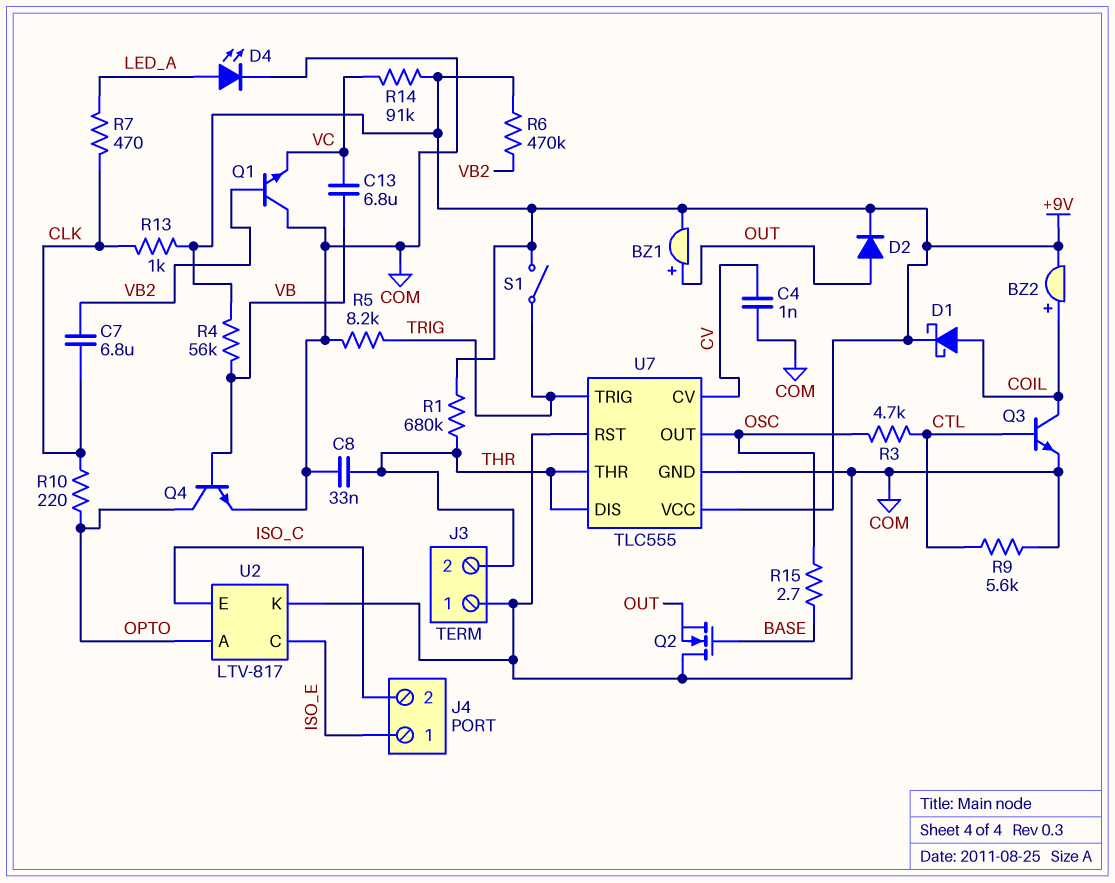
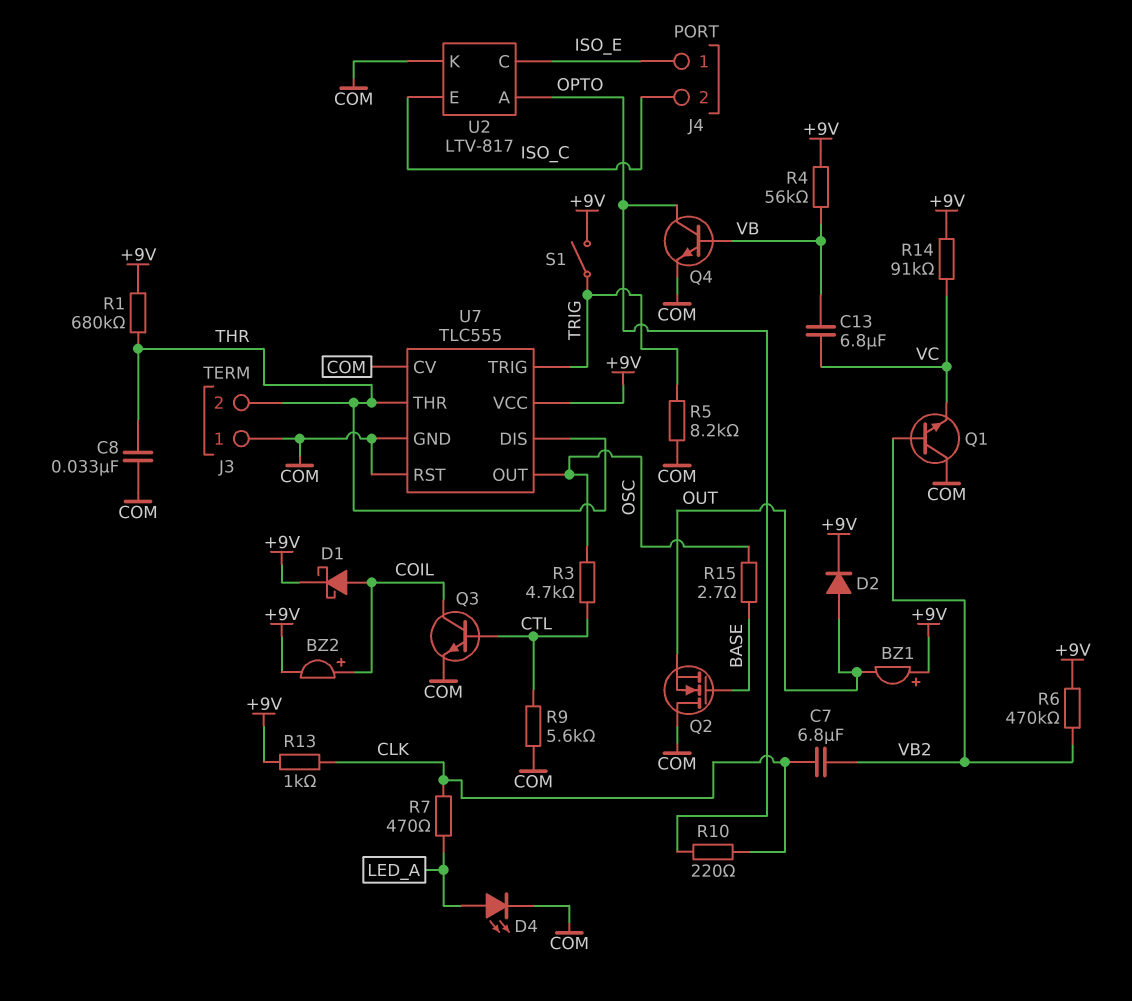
BZ1: buzzer (plus OUT, minus +9V) -> buzzer (plus +9V, minus OUT)
C4: 1nF (COM, CV) -> none
U7 pin CV: CV -> COM

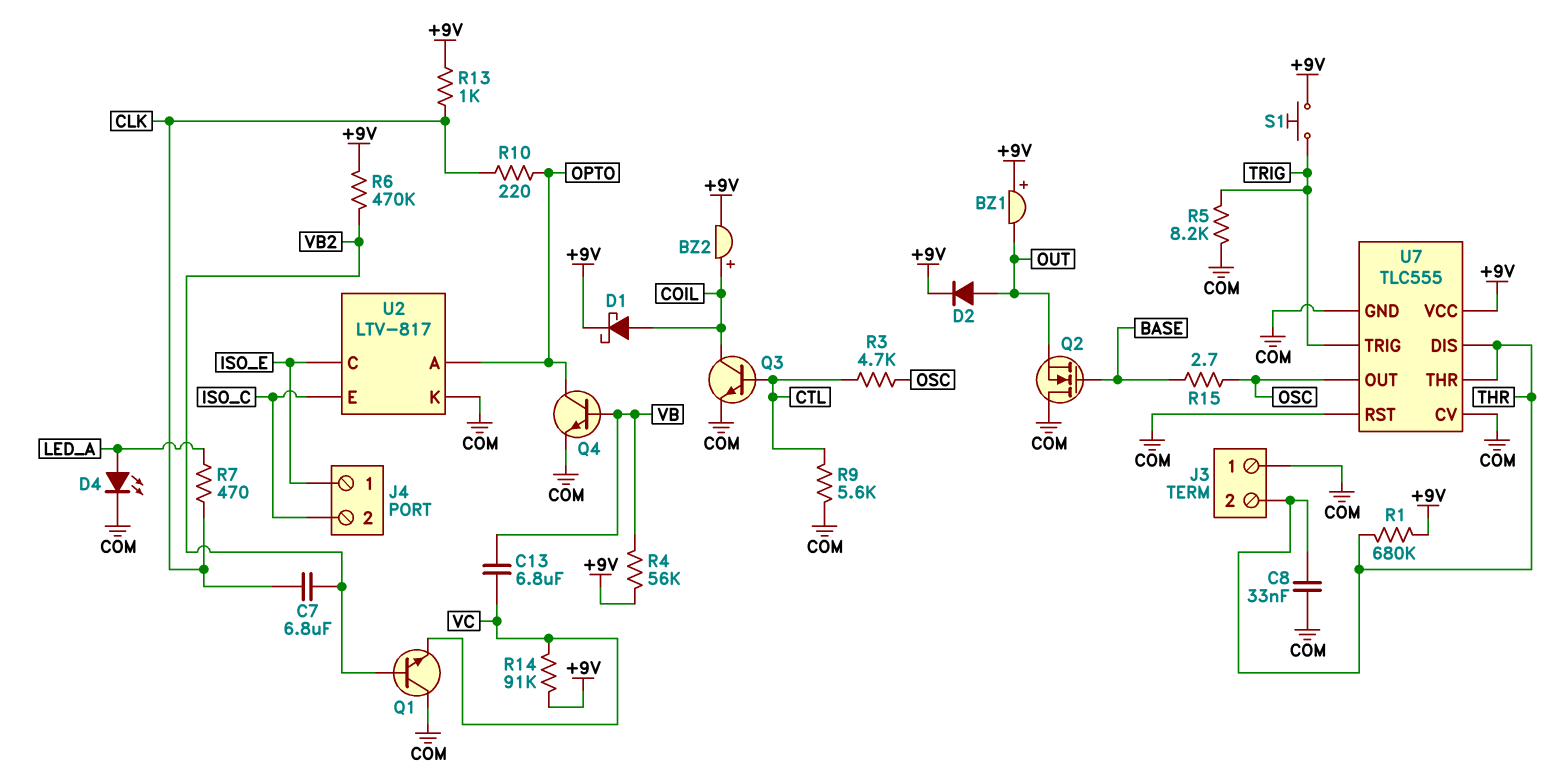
S1: switch (+9V, TRIG) -> button (+9V, TRIG)

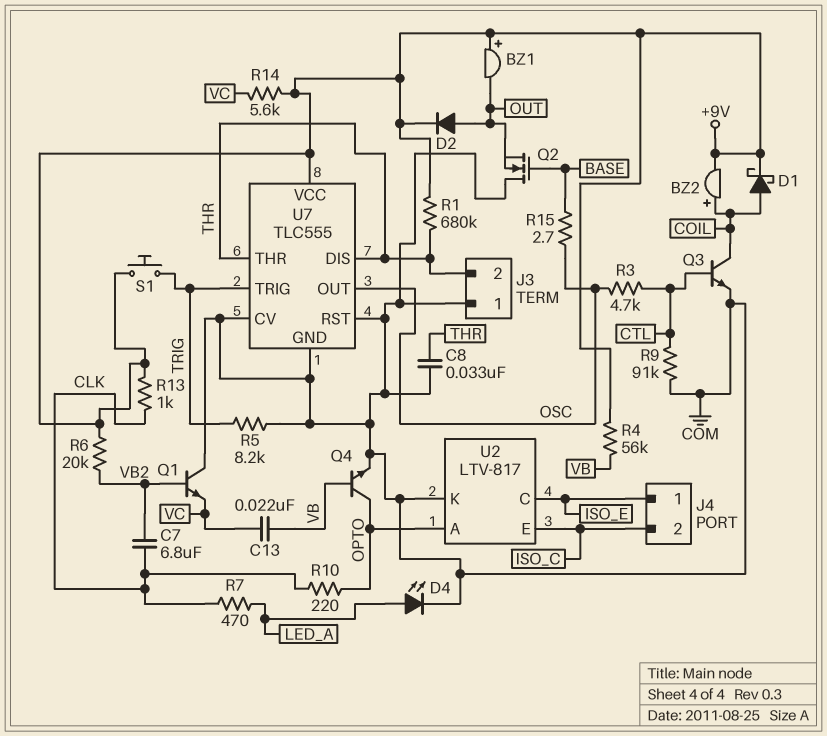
C13: 6.8uF (VB, VC) -> 22nF (VB, VC)
R6: 470k (+9V, VB2) -> 20k (+9V, VB2)
R9: 5.6k (COM, CTL) -> 91k (COM, CTL)
R14: 91k (+9V, VC) -> 5.6k (+9V, VC)

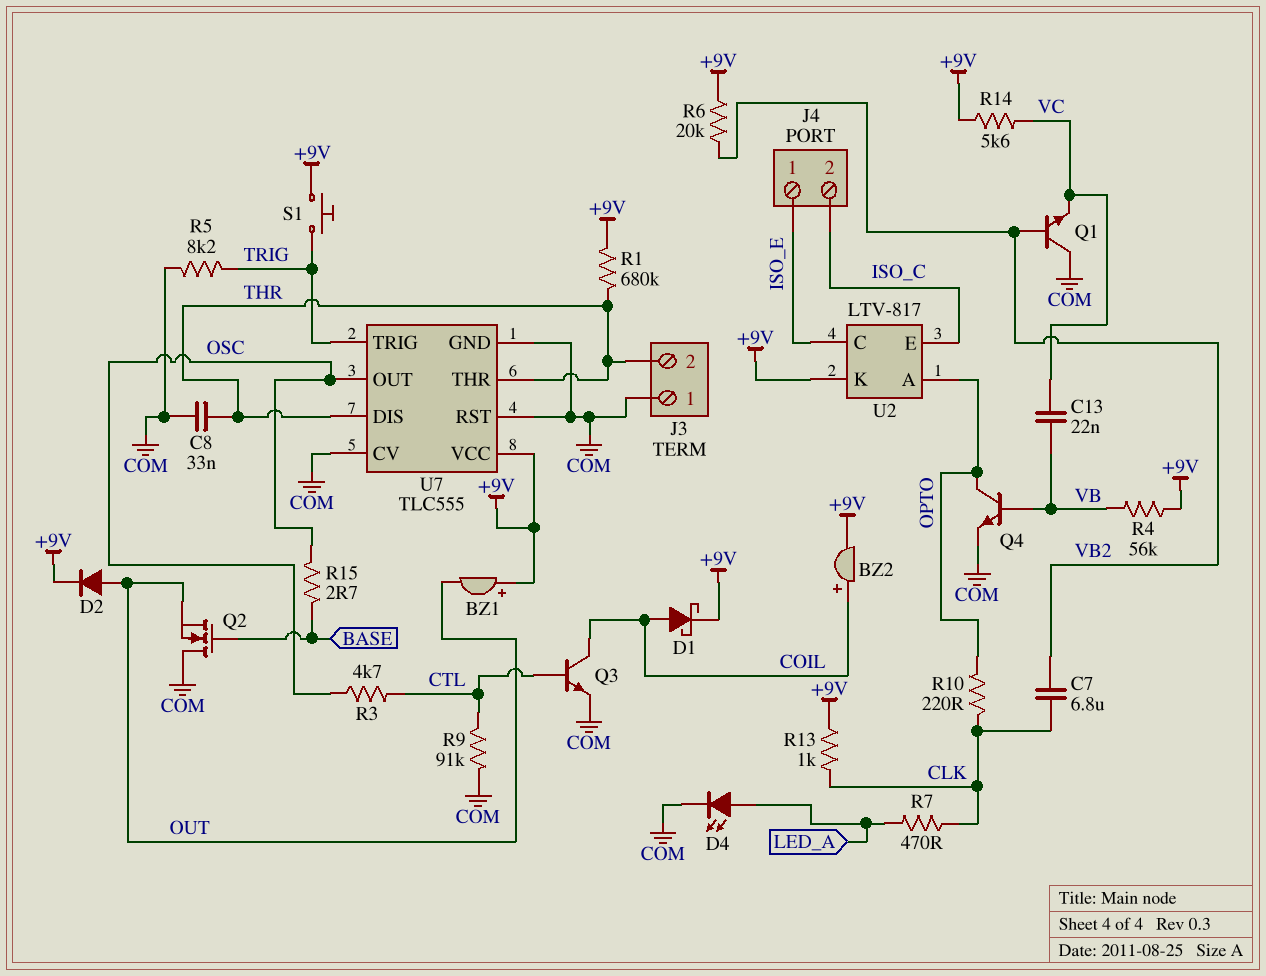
U2 pin K: COM -> +9V

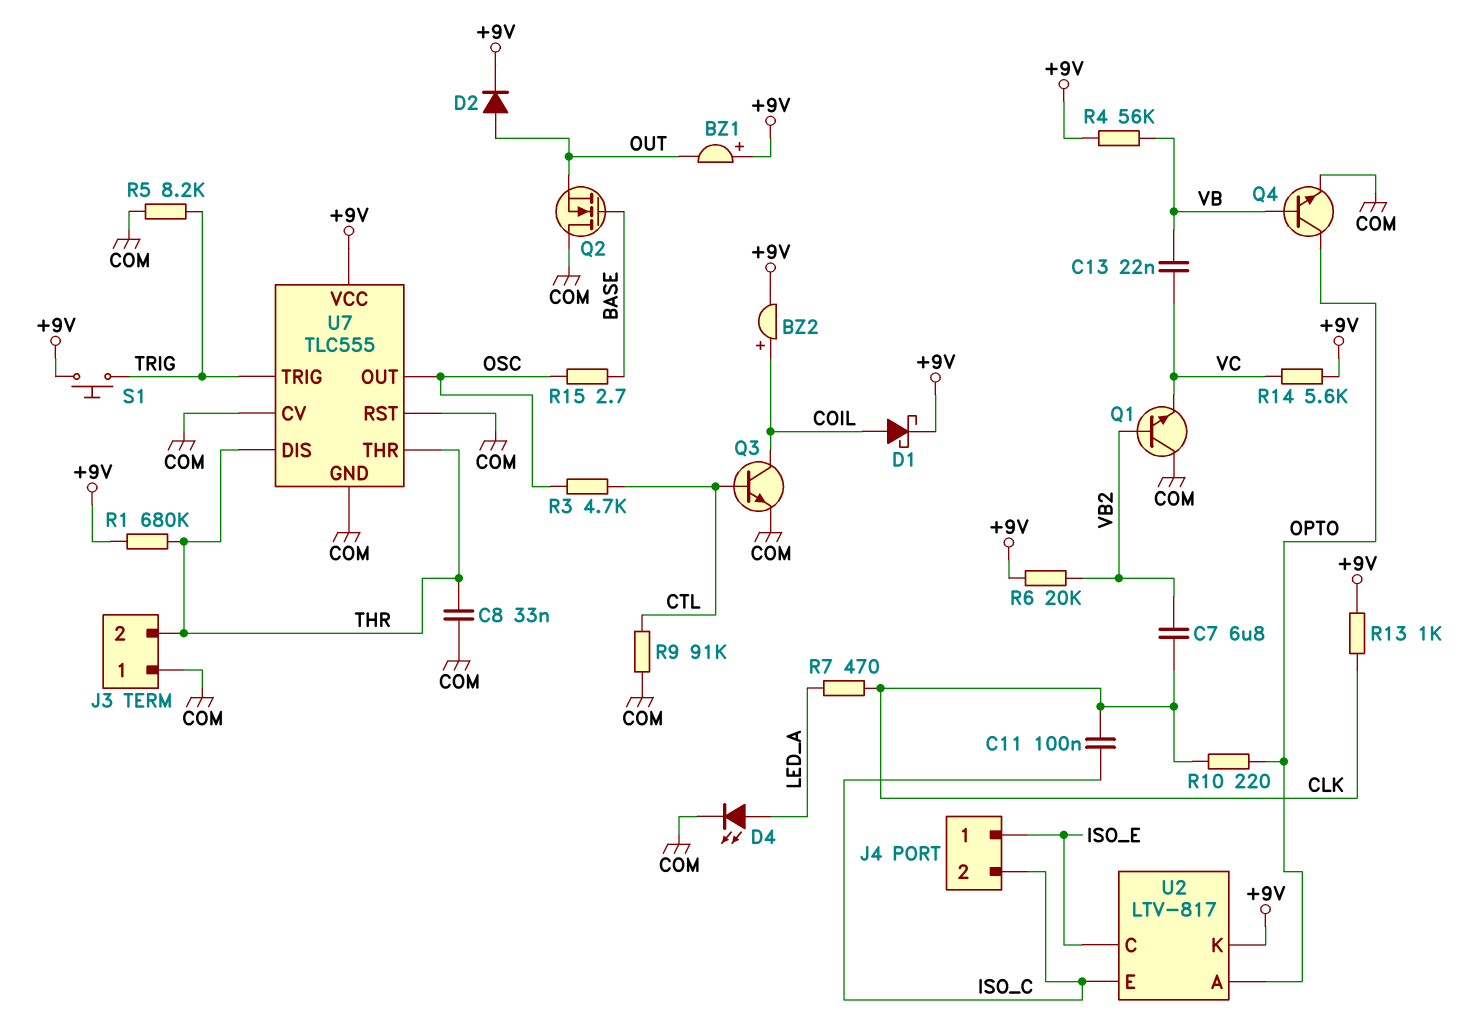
C11: none -> 100nF (CLK, ISO_C)

